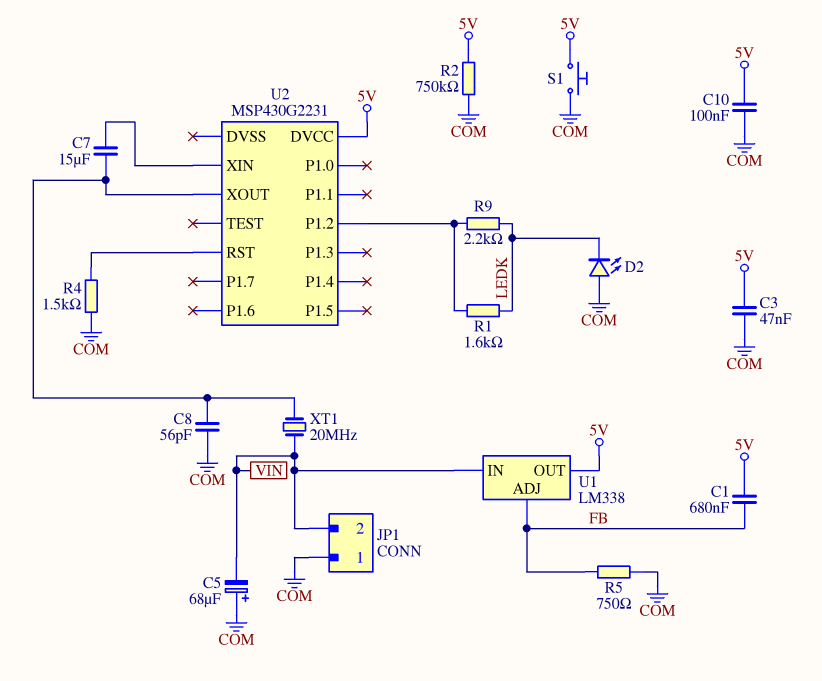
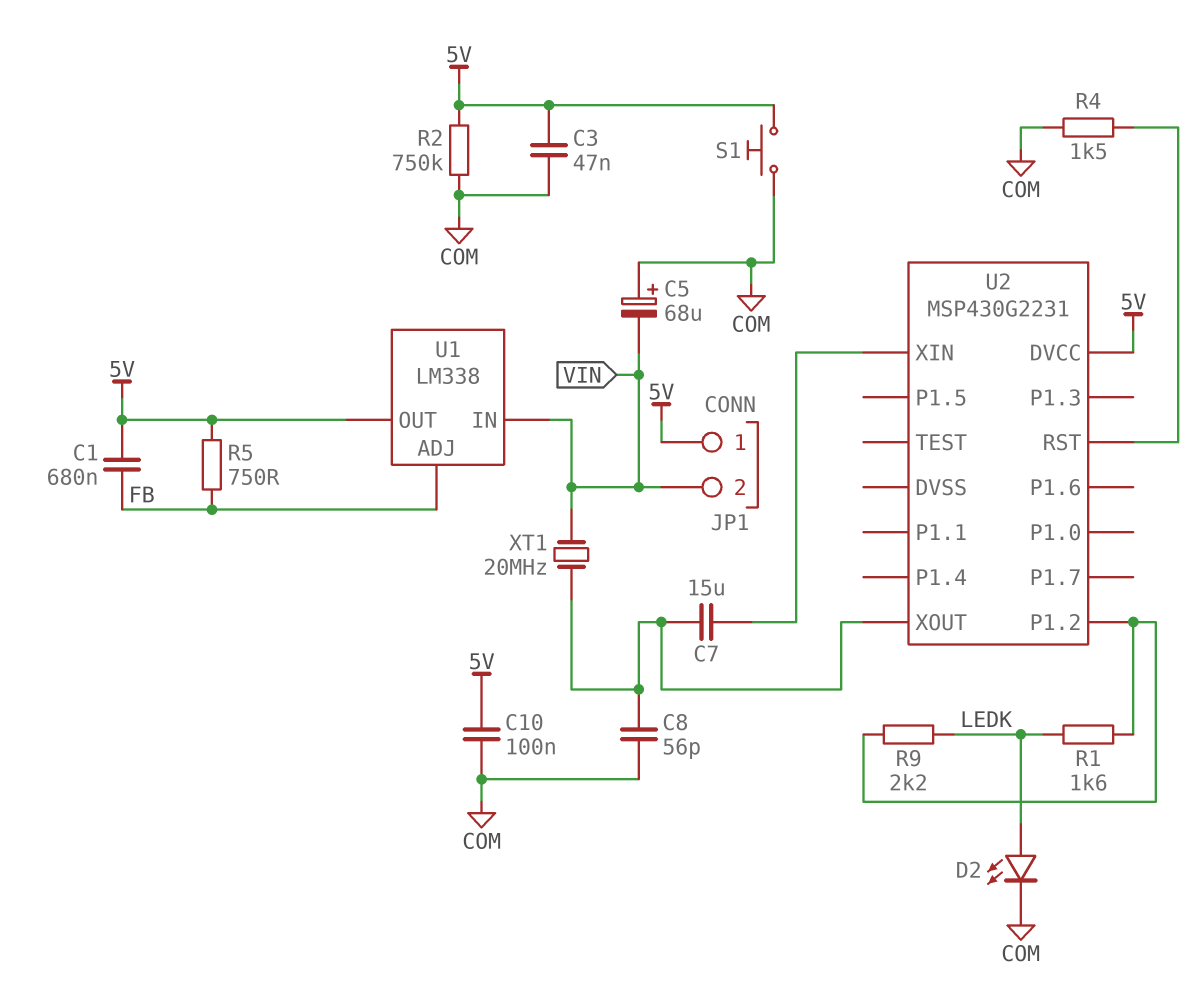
D2: LED (A COM, K LEDK) -> LED (A LEDK, K COM)
JP1 pin 1: COM -> 5V
R5: 750 (COM, FB) -> 750 (5V, FB)

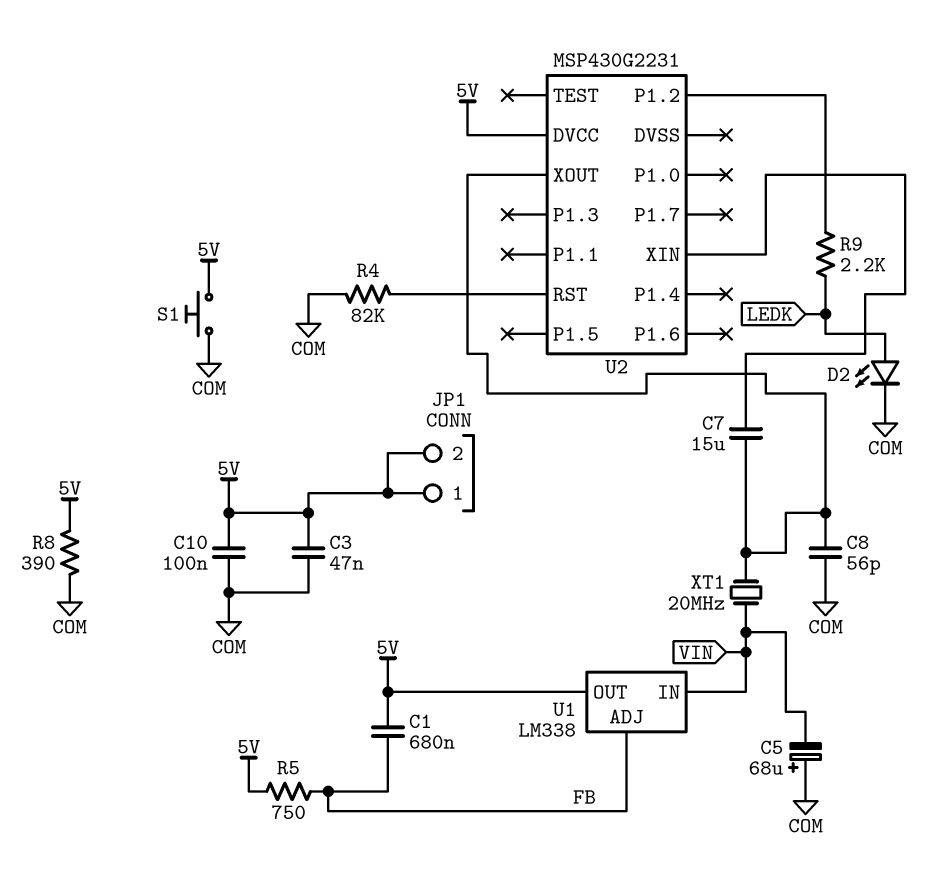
JP1 pin 2: VIN -> 5V
R1: 1.6k (LEDK, U2/P1.2) -> none
R2: 750k (5V, COM) -> none
R4: 1.5k (COM, U2/RST) -> 82k (COM, U2/RST)
R8: none -> 390 (5V, COM)

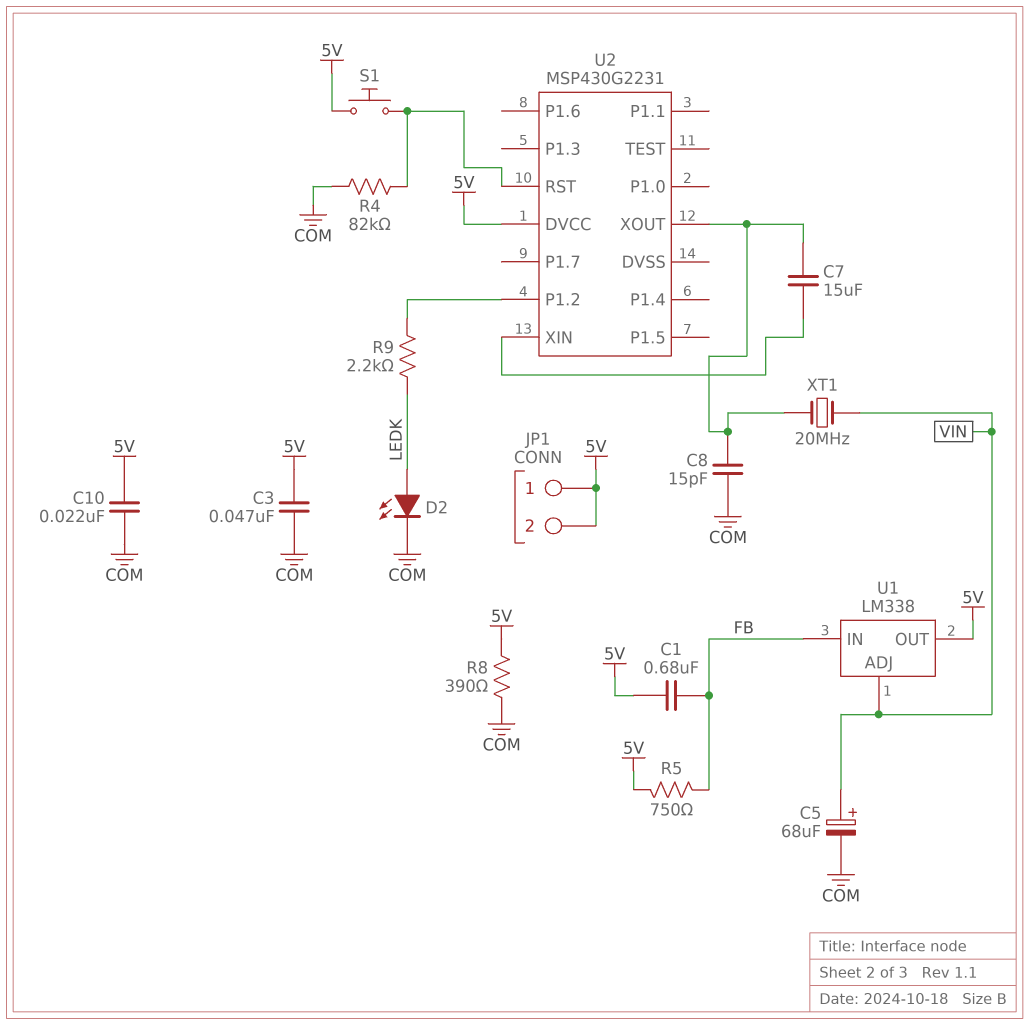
C5: 68uF (plus COM, minus VIN) -> 68uF (plus VIN, minus COM)
C8: 56pF (COM, U2/XOUT) -> 15pF (COM, U2/XOUT)
C10: 100nF (5V, COM) -> 22nF (5V, COM)
S1: button (5V, COM) -> button (5V, U2/RST)
U1 pin ADJ: FB -> VIN
U1 pin IN: VIN -> FB

